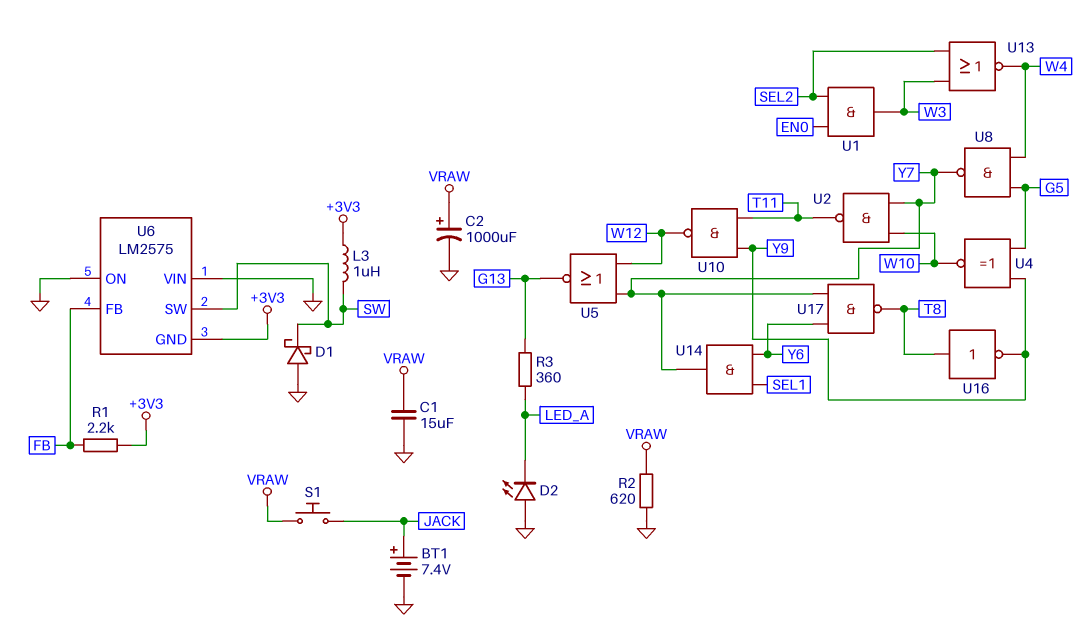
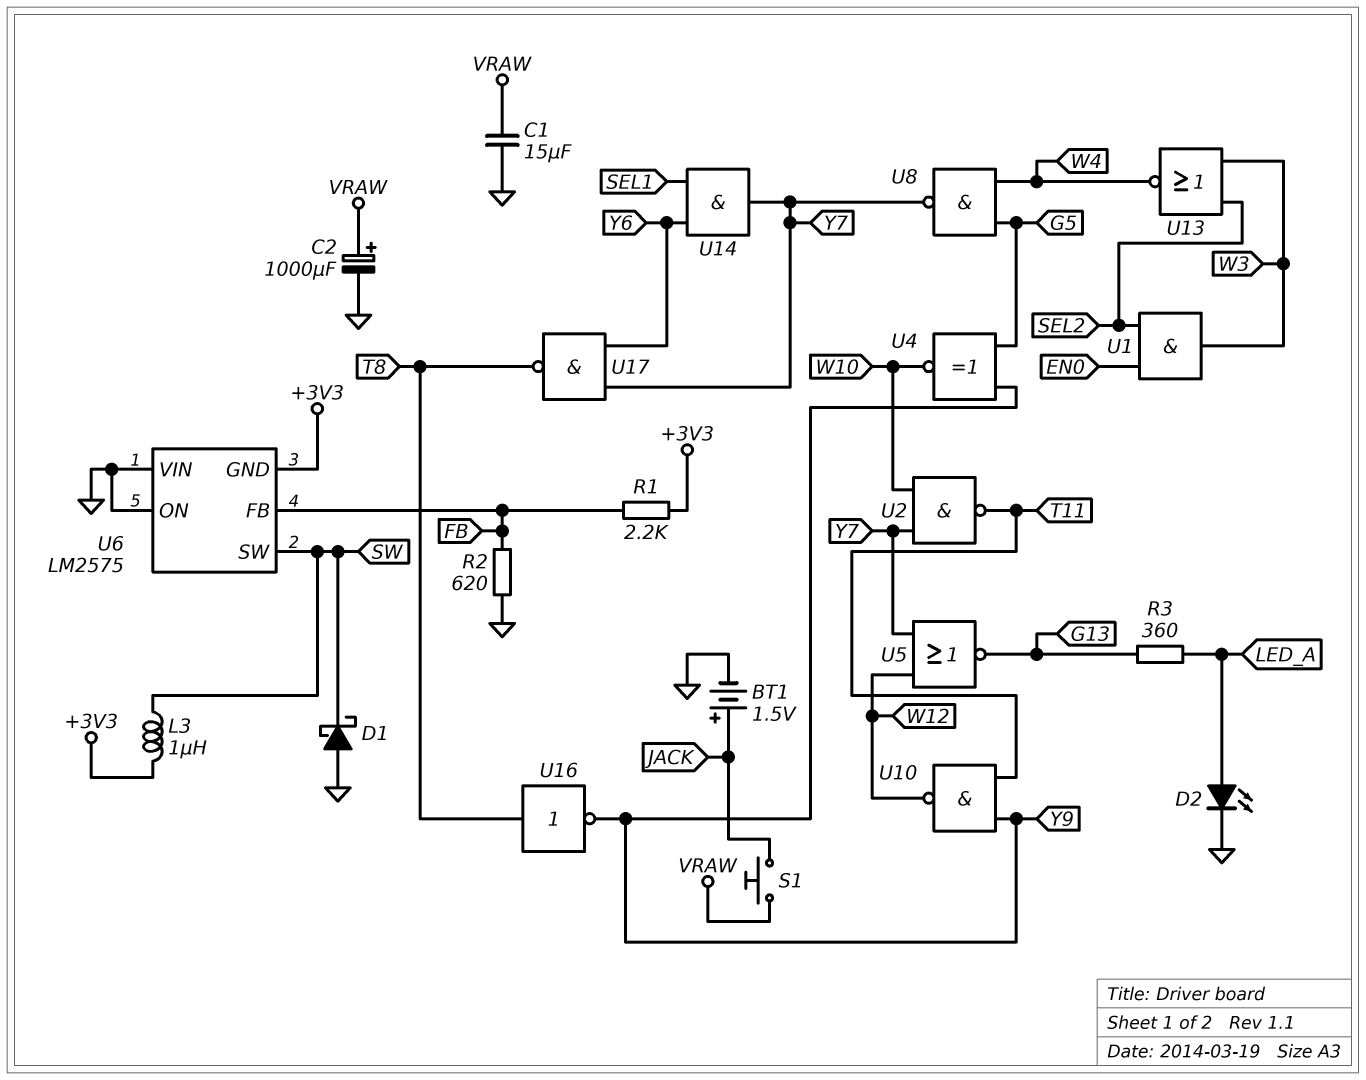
BT1: 7.4V (plus JACK, minus GND) -> 1.5V (plus JACK, minus GND)
D2: LED (A GND, K LED_A) -> LED (A LED_A, K GND)
R2: 620 (GND, VRAW) -> 620 (FB, GND)

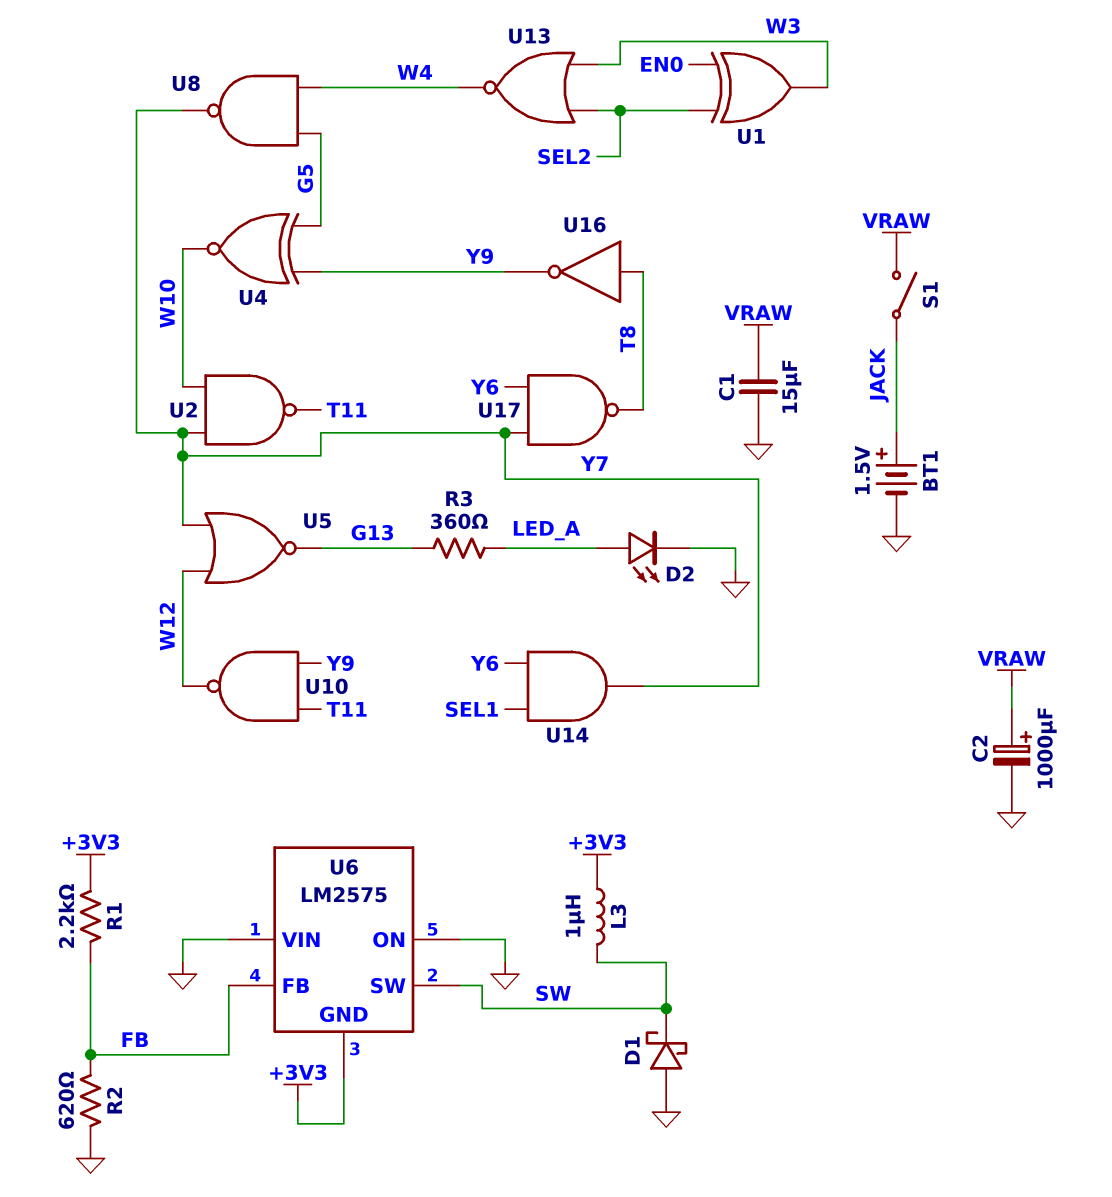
S1: button (JACK, VRAW) -> switch (JACK, VRAW)
U1: AND (in EN0, in SEL2, out W3) -> XOR (in EN0, in SEL2, out W3)

